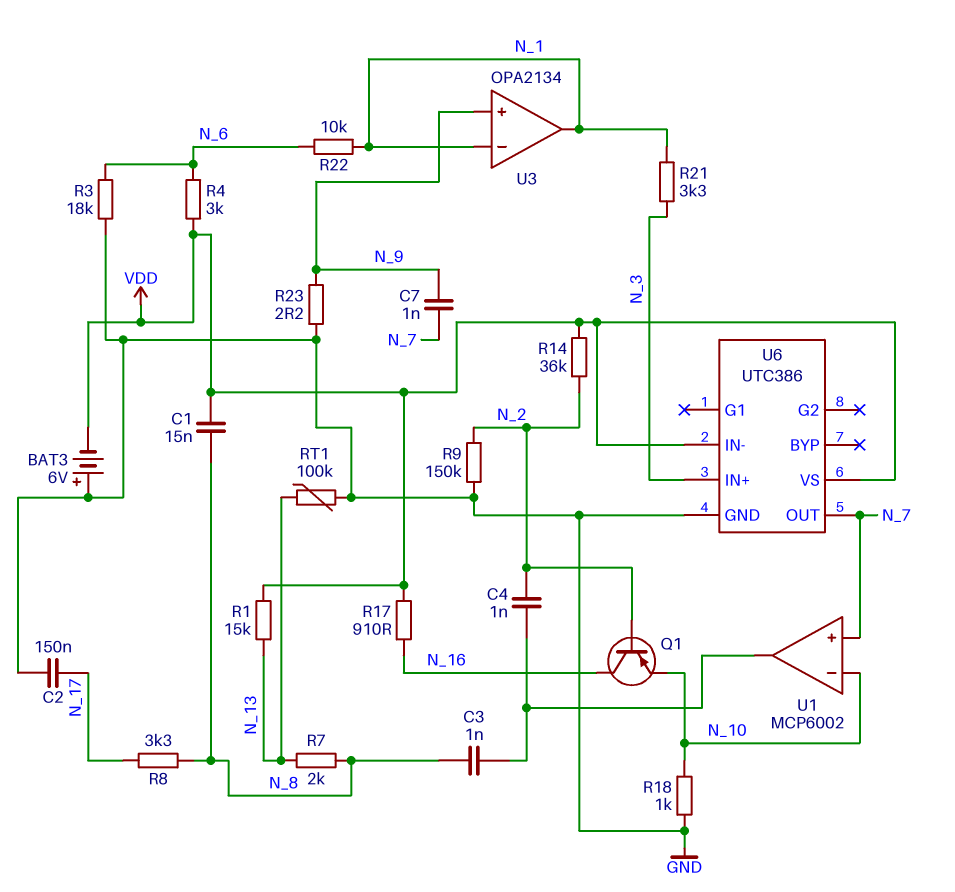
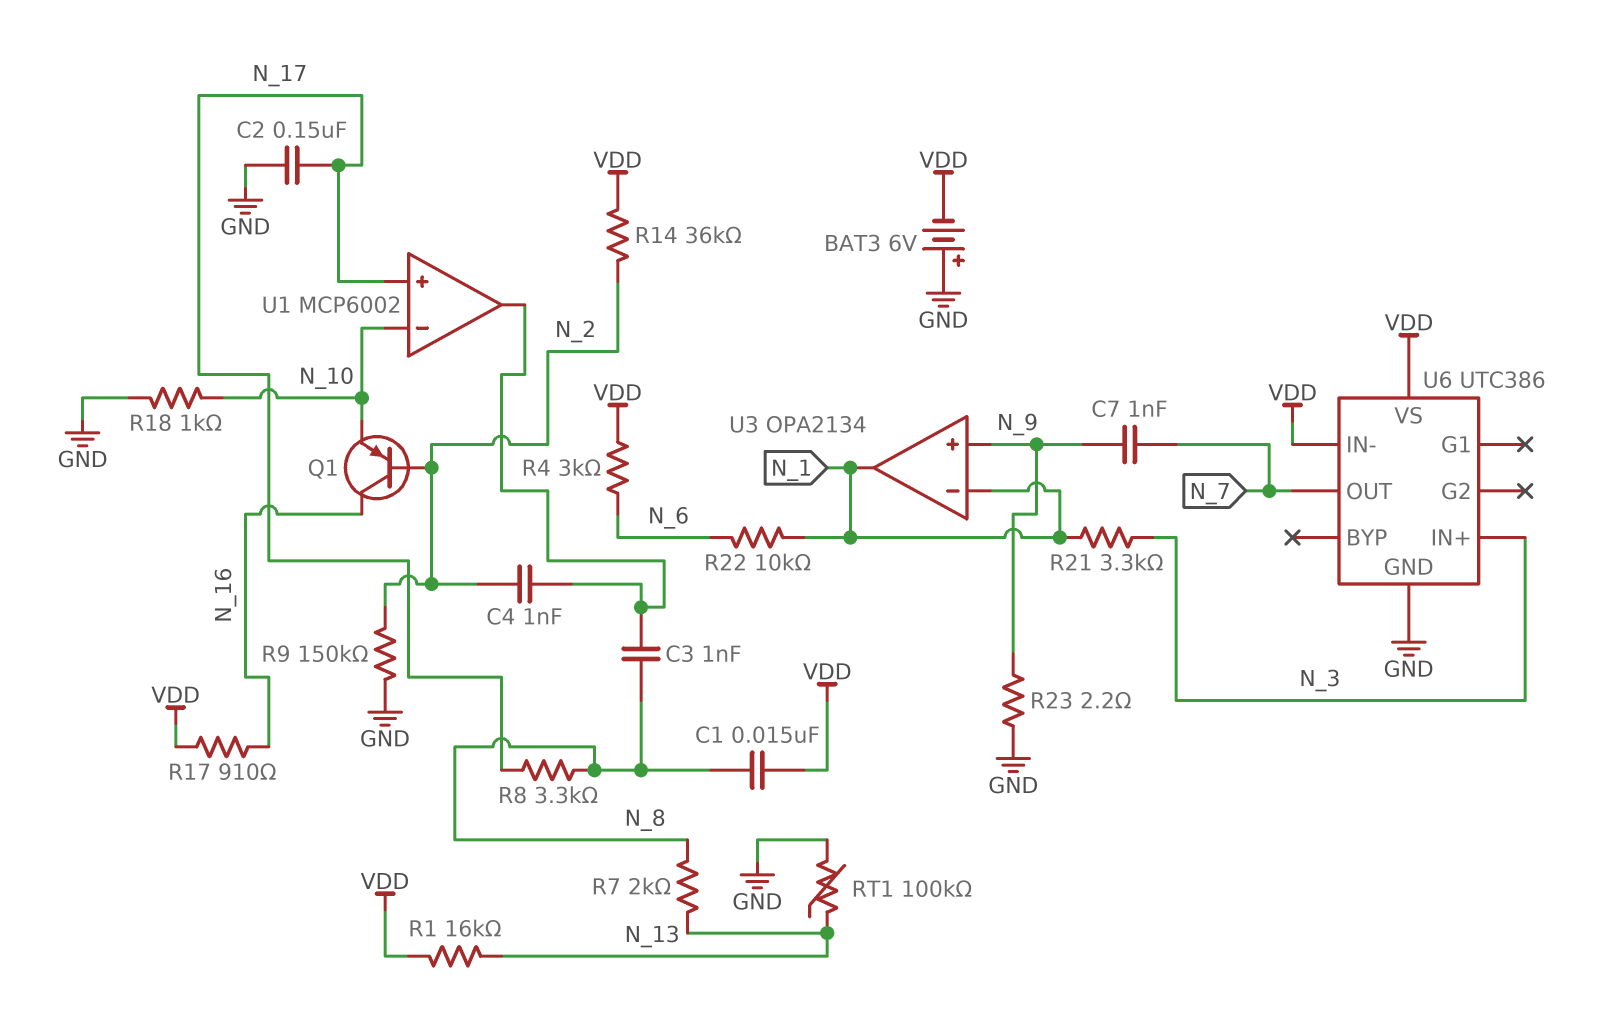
R1: 15k (N_13, VDD) -> 16k (N_13, VDD)
R3: 18k (GND, N_6) -> none
U1 pin in+: N_7 -> N_17

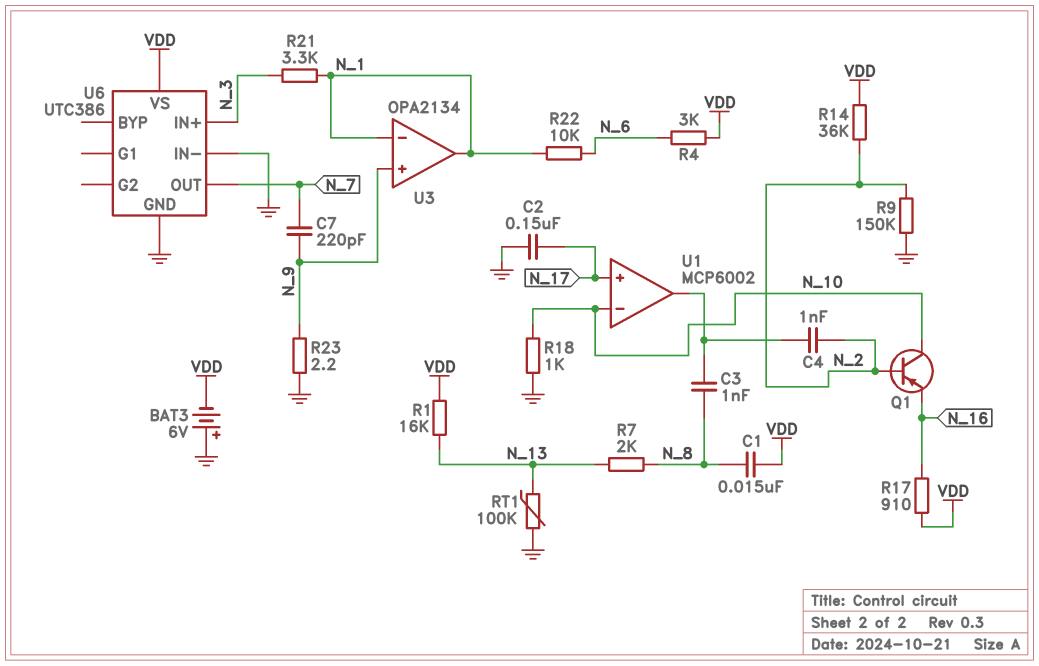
C7: 1nF (N_7, N_9) -> 220pF (N_7, N_9)
Q1: PNP (B N_2, C N_16, E N_10) -> PNP (B N_2, C N_10, E N_16)
R8: 3.3k (N_8, N_17) -> none
U6 pin IN-: VDD -> GND

